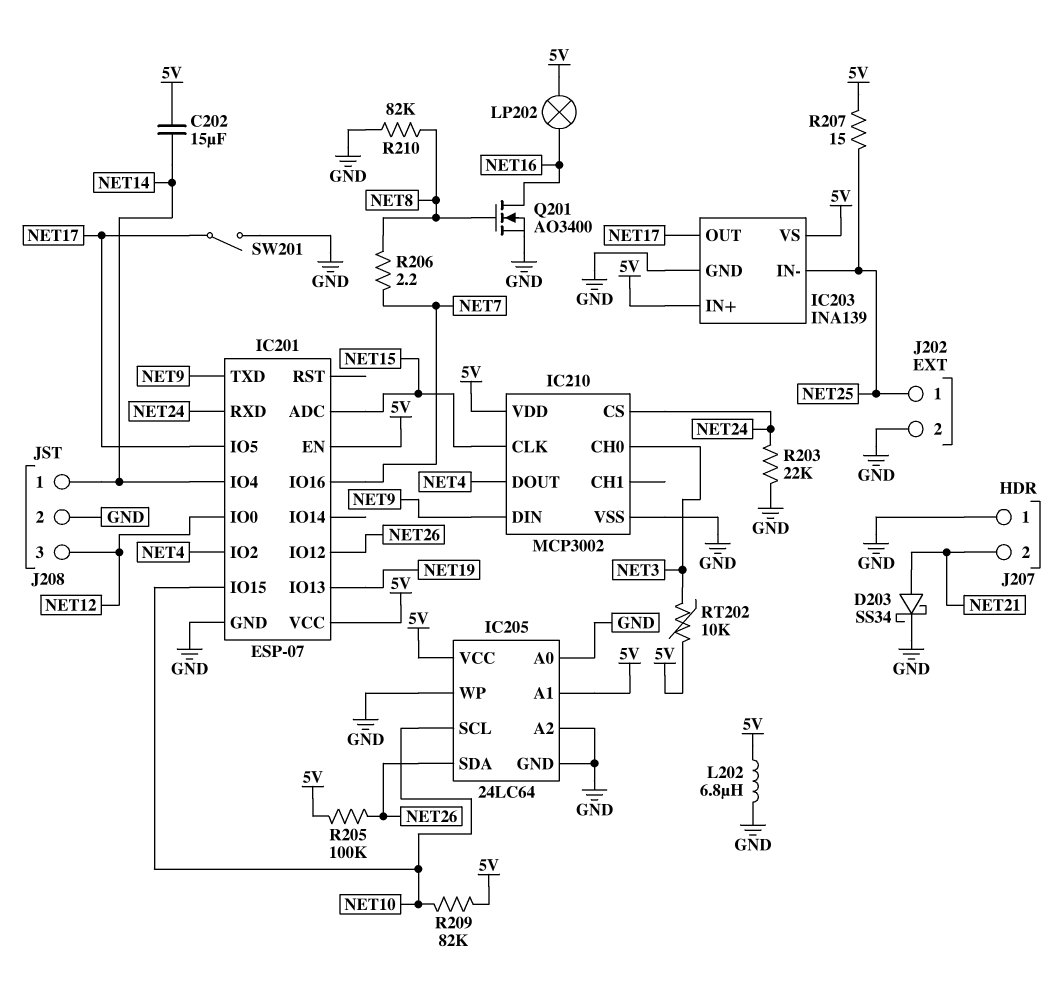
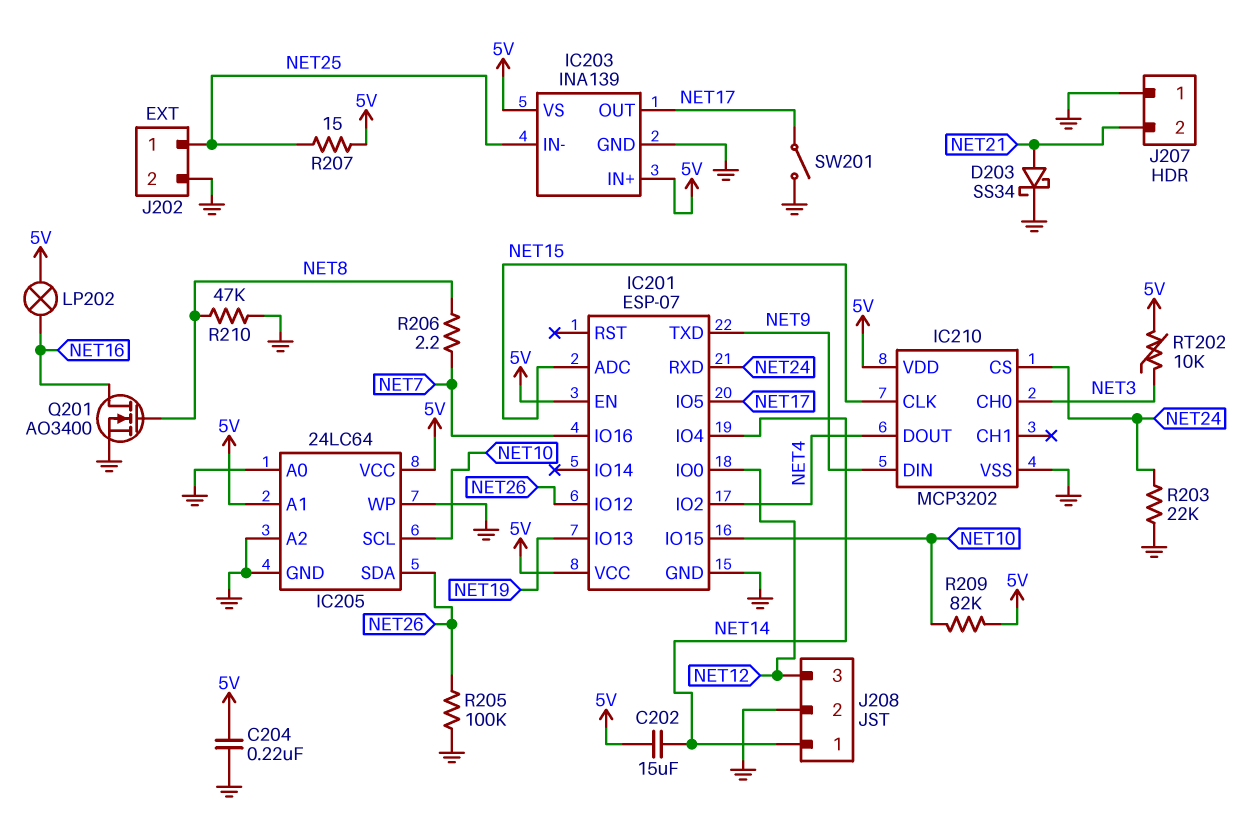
C204: none -> 220nF (5V, GND)
IC210: MCP3002 -> MCP3202
L202: 6.8uH (5V, GND) -> none
R205: 100k (5V, NET26) -> 100k (GND, NET26)
R210: 82k (GND, NET8) -> 47k (GND, NET8)

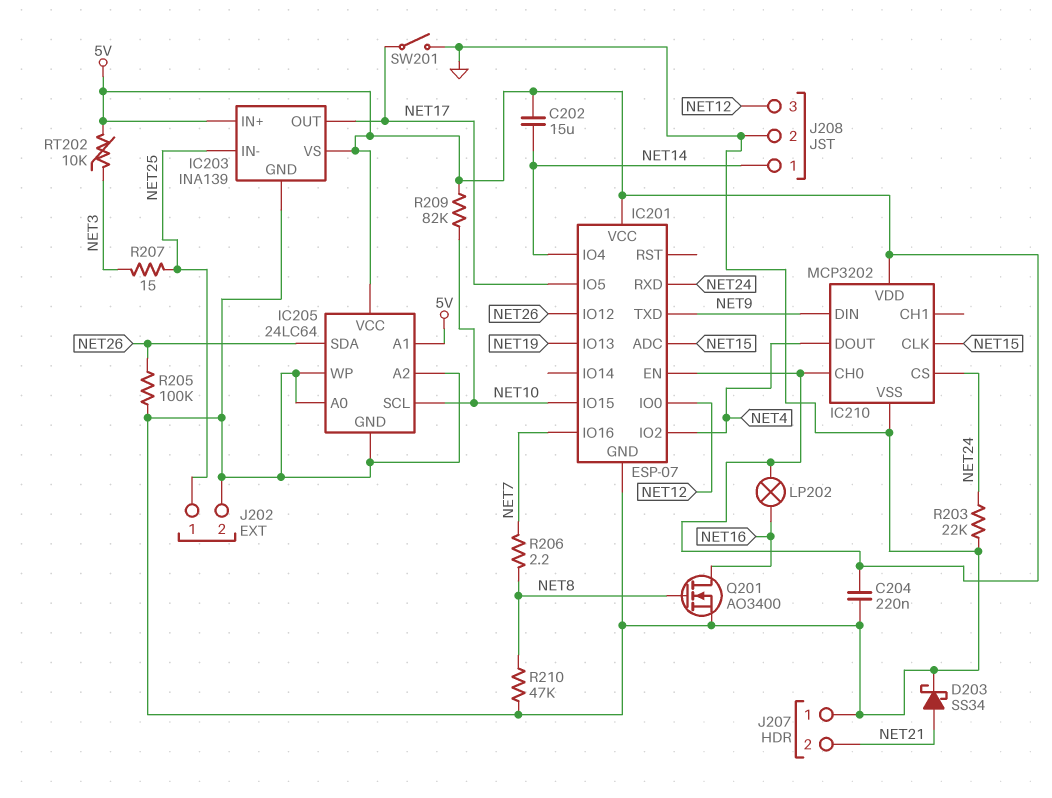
IC210 pin CH0: NET3 -> 5V
R207: 15 (5V, NET25) -> 15 (NET3, NET25)

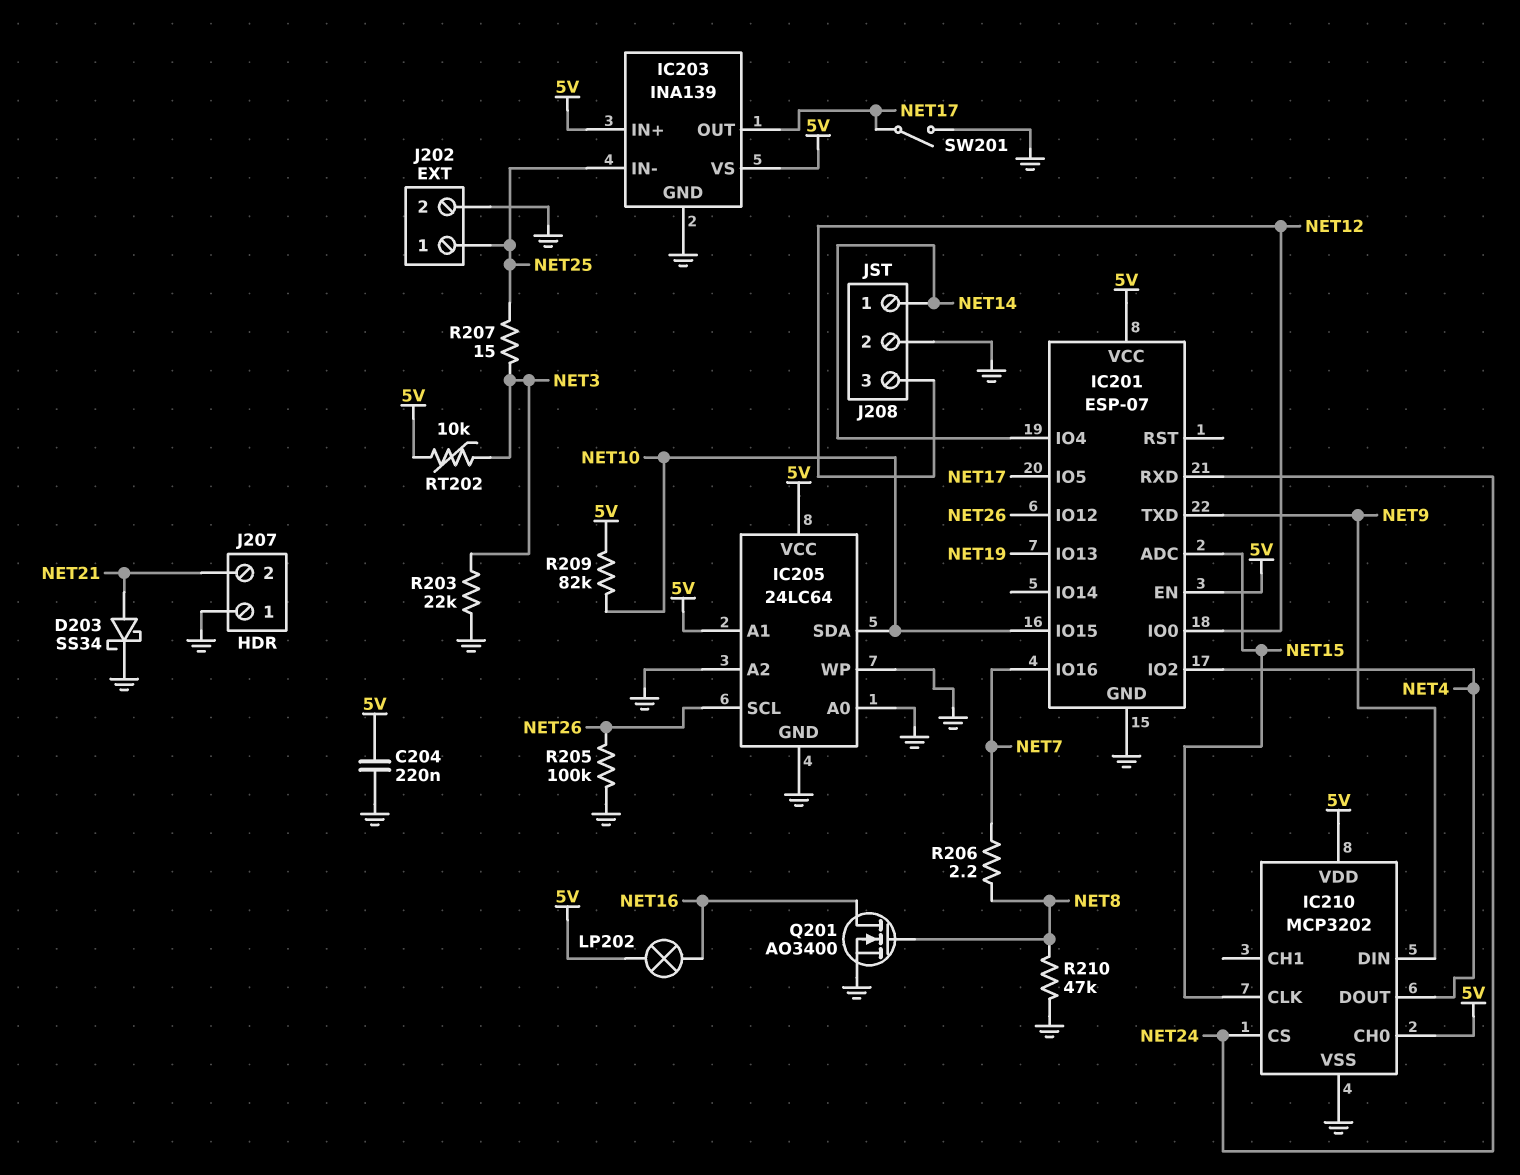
C202: 15uF (5V, NET14) -> none
IC205 pin SCL: NET10 -> NET26
IC205 pin SDA: NET26 -> NET10
R203: 22k (GND, NET24) -> 22k (GND, NET3)

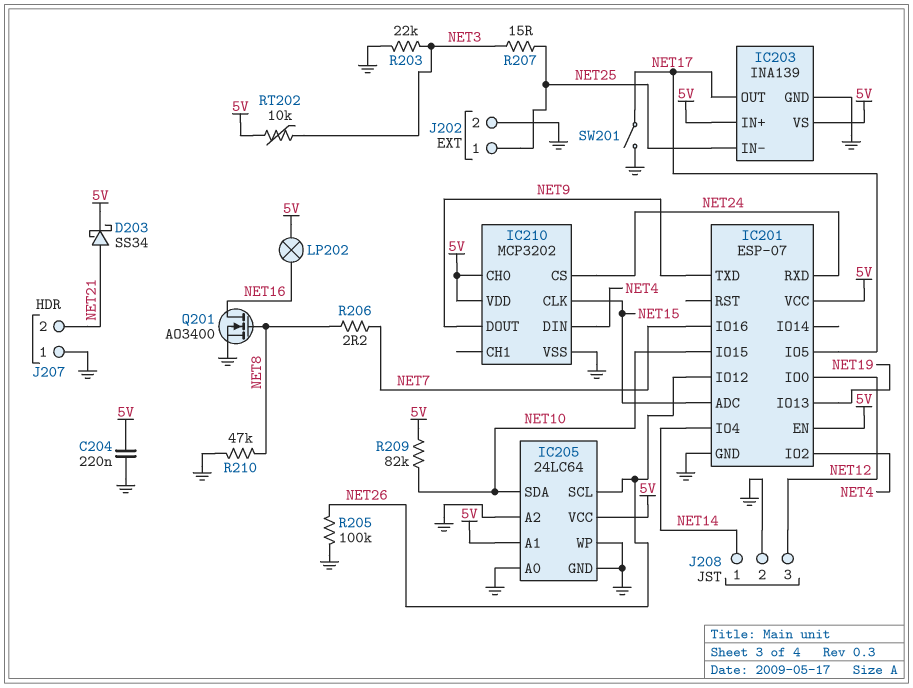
D203: schottky SS34 (A NET21, K GND) -> schottky SS34 (A NET21, K 5V)
IC210 pin DIN: NET9 -> NET4
IC210 pin DOUT: NET4 -> NET9

